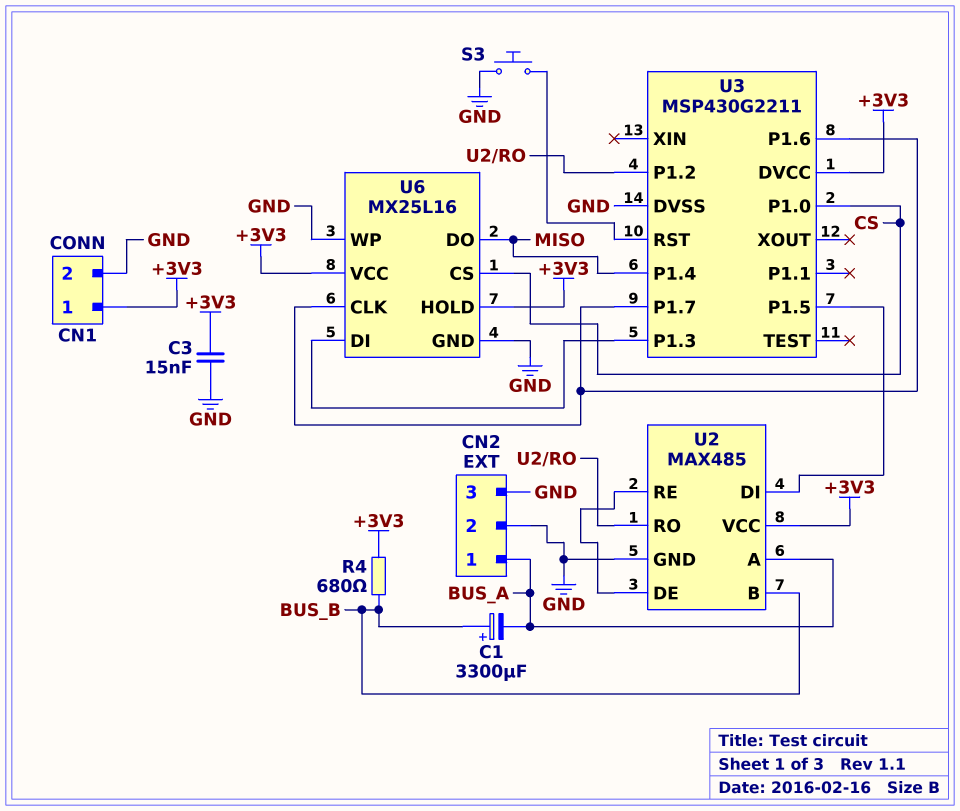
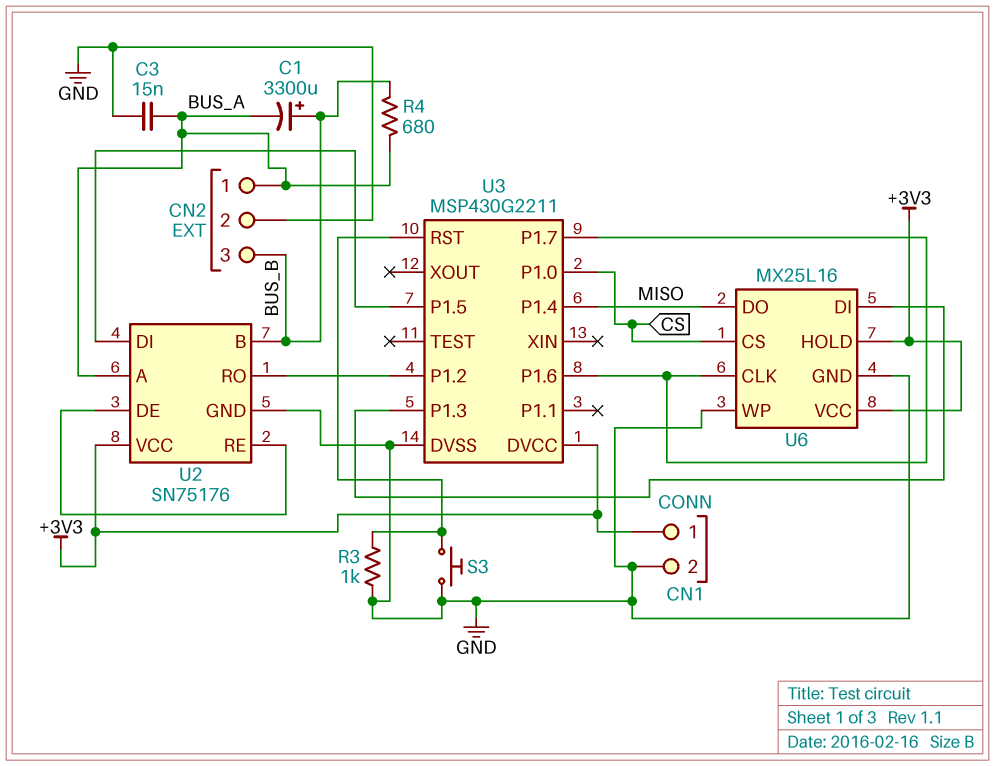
C3: 15nF (+3V3, GND) -> 15nF (BUS_A, GND)
CN2 pin 3: GND -> BUS_B
R3: none -> 1k (GND, U3/RST)
R4: 680 (+3V3, BUS_B) -> 680 (BUS_A, BUS_B)
U2: MAX485 -> SN75176

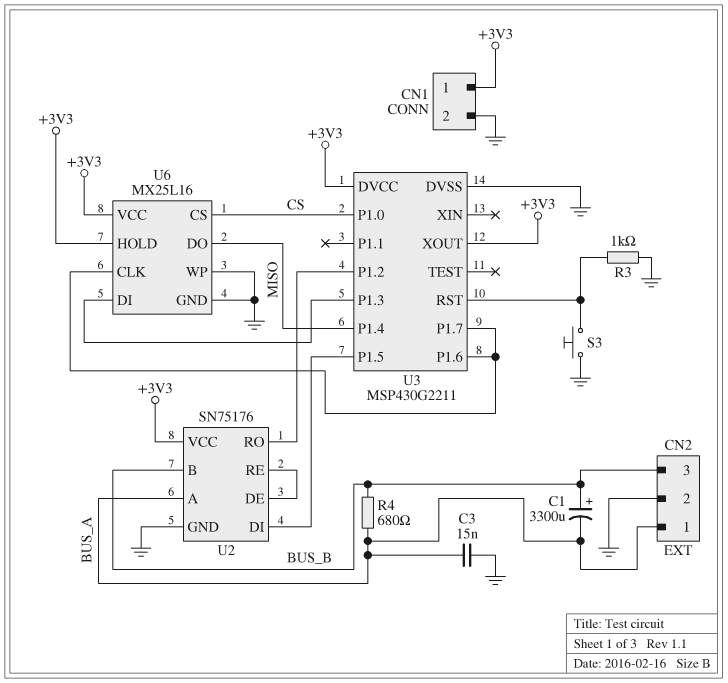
U3 pin XOUT: none -> +3V3

